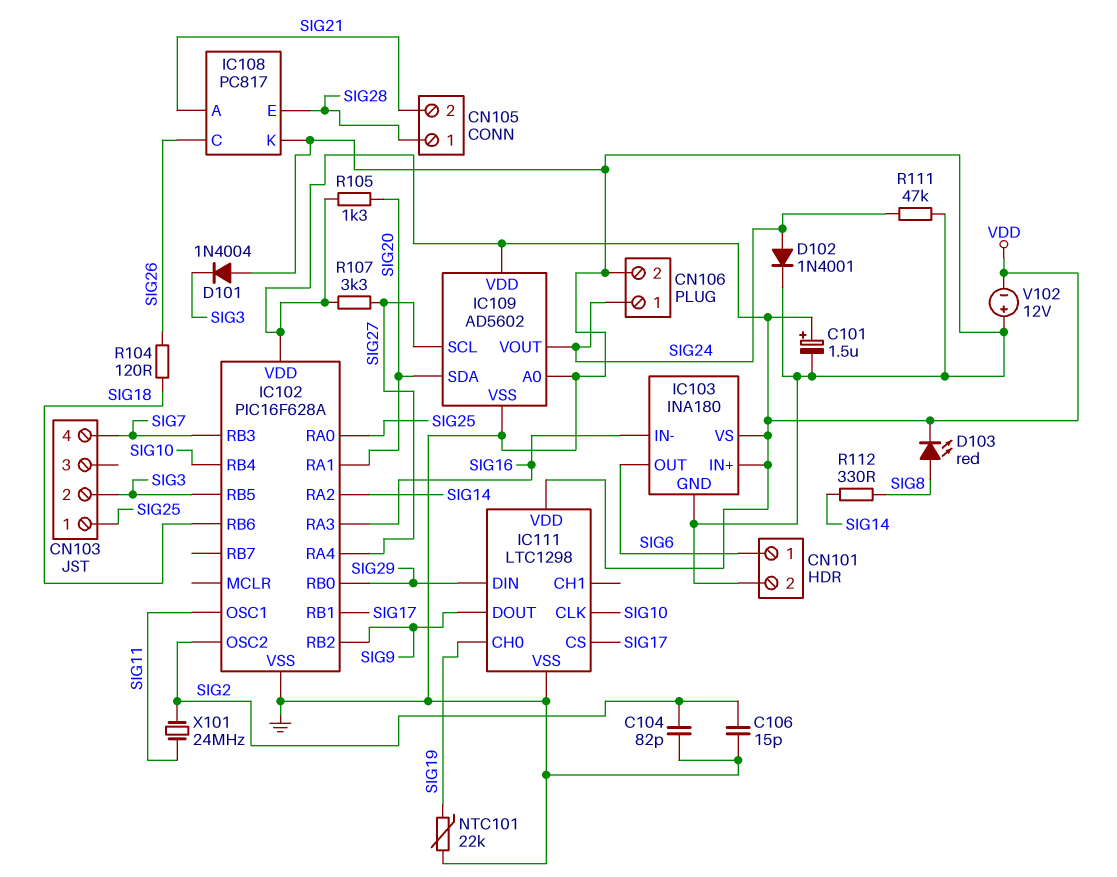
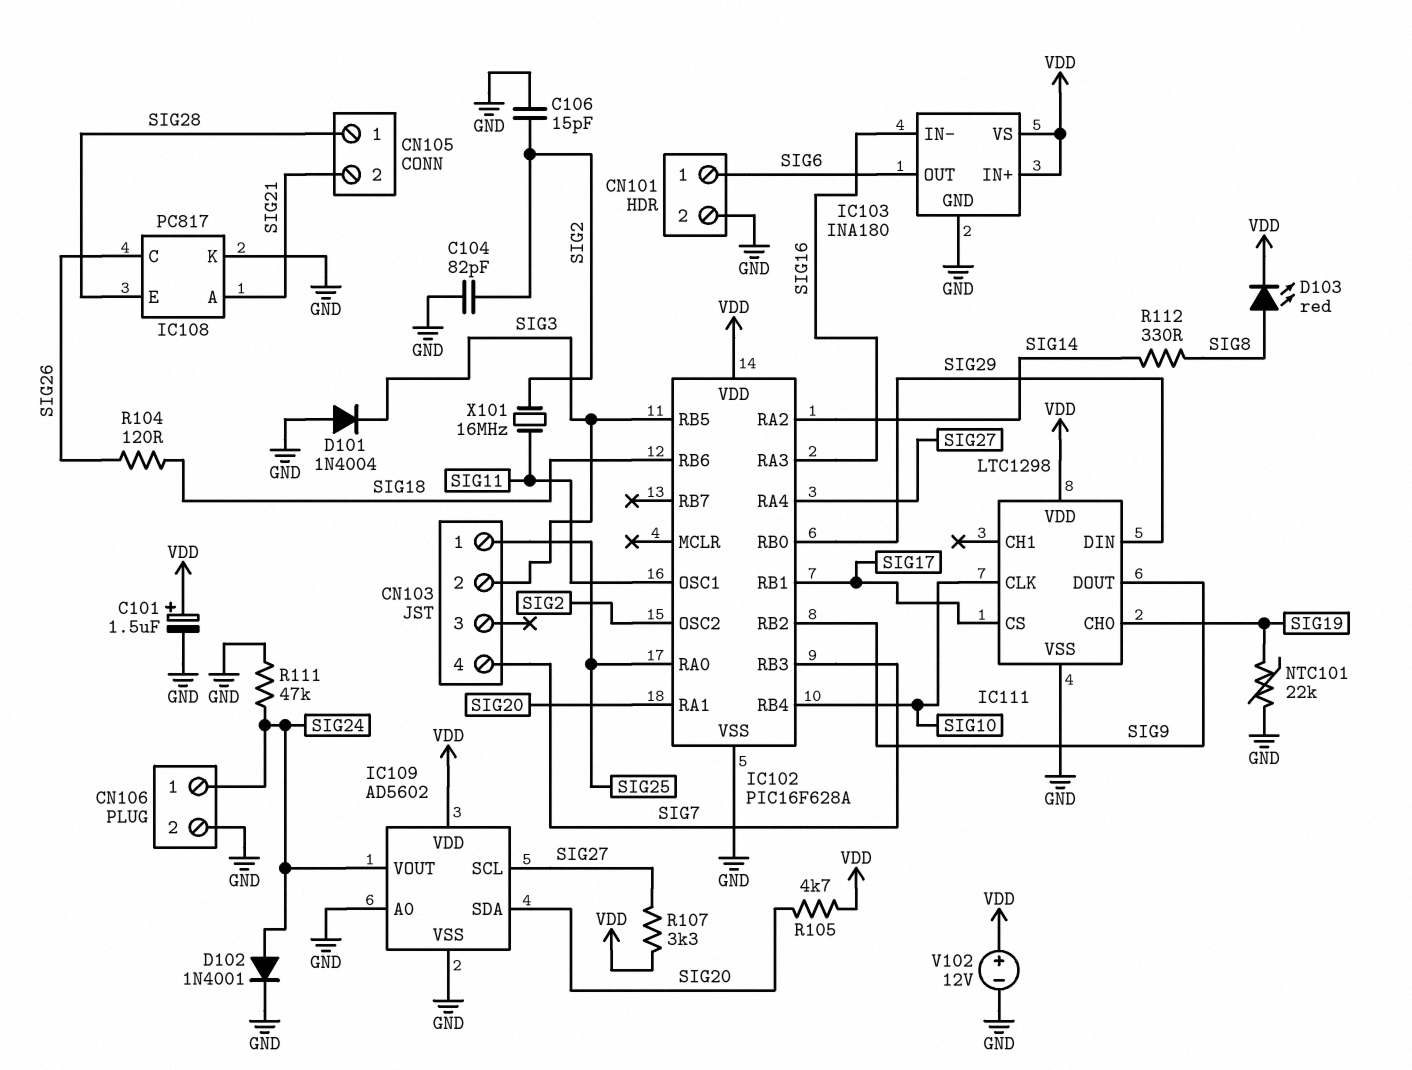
R105: 1.3k (SIG20, VDD) -> 4.7k (SIG20, VDD)
V102: 12V (plus GND, minus VDD) -> 12V (plus VDD, minus GND)
X101: 24MHz (SIG2, SIG11) -> 16MHz (SIG2, SIG11)

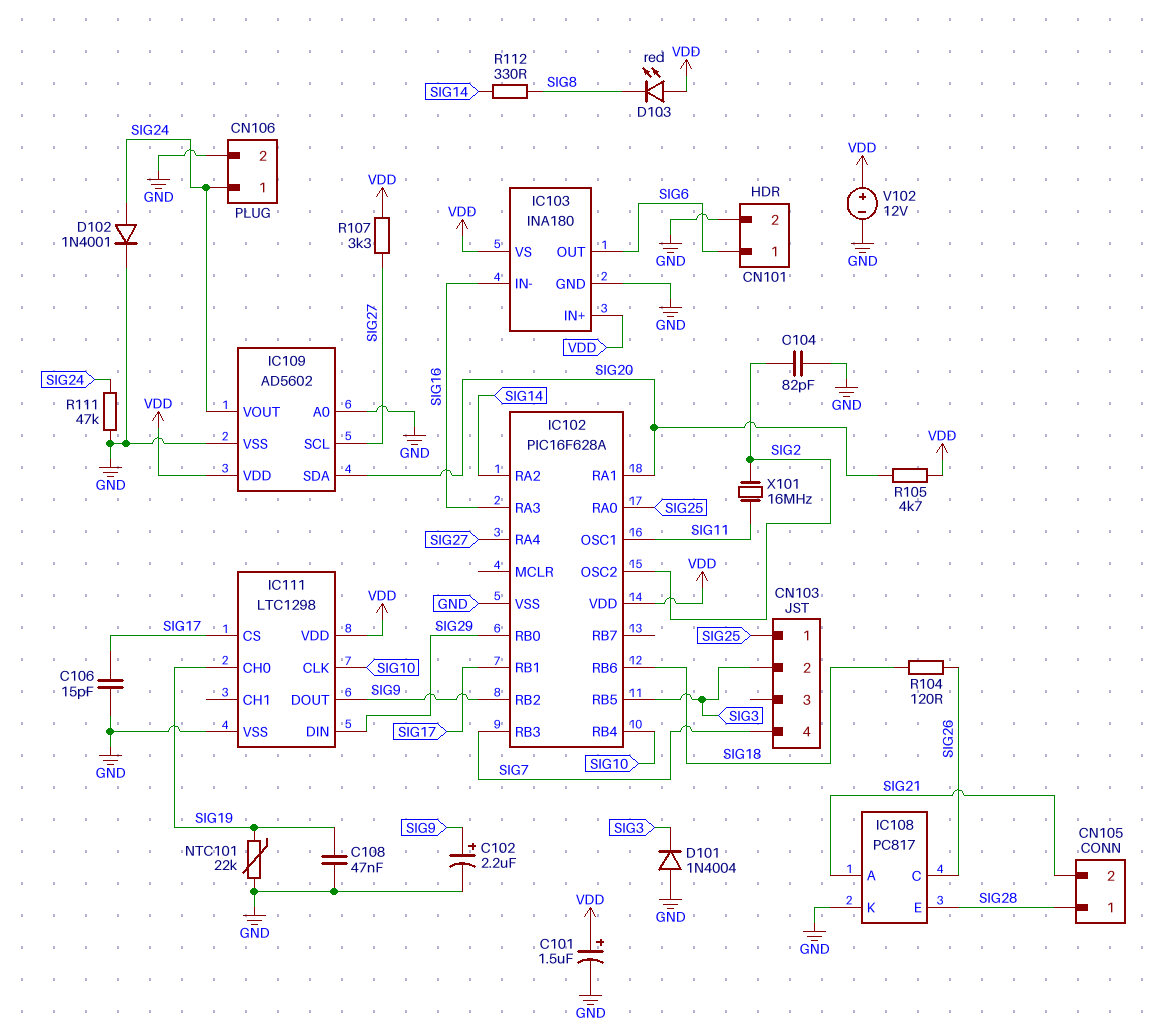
C102: none -> 2.2uF (plus SIG9, minus GND)
C106: 15pF (GND, SIG2) -> 15pF (GND, SIG17)
C108: none -> 47nF (GND, SIG19)
D103: LED red (A SIG8, K VDD) -> LED red (A VDD, K SIG8)

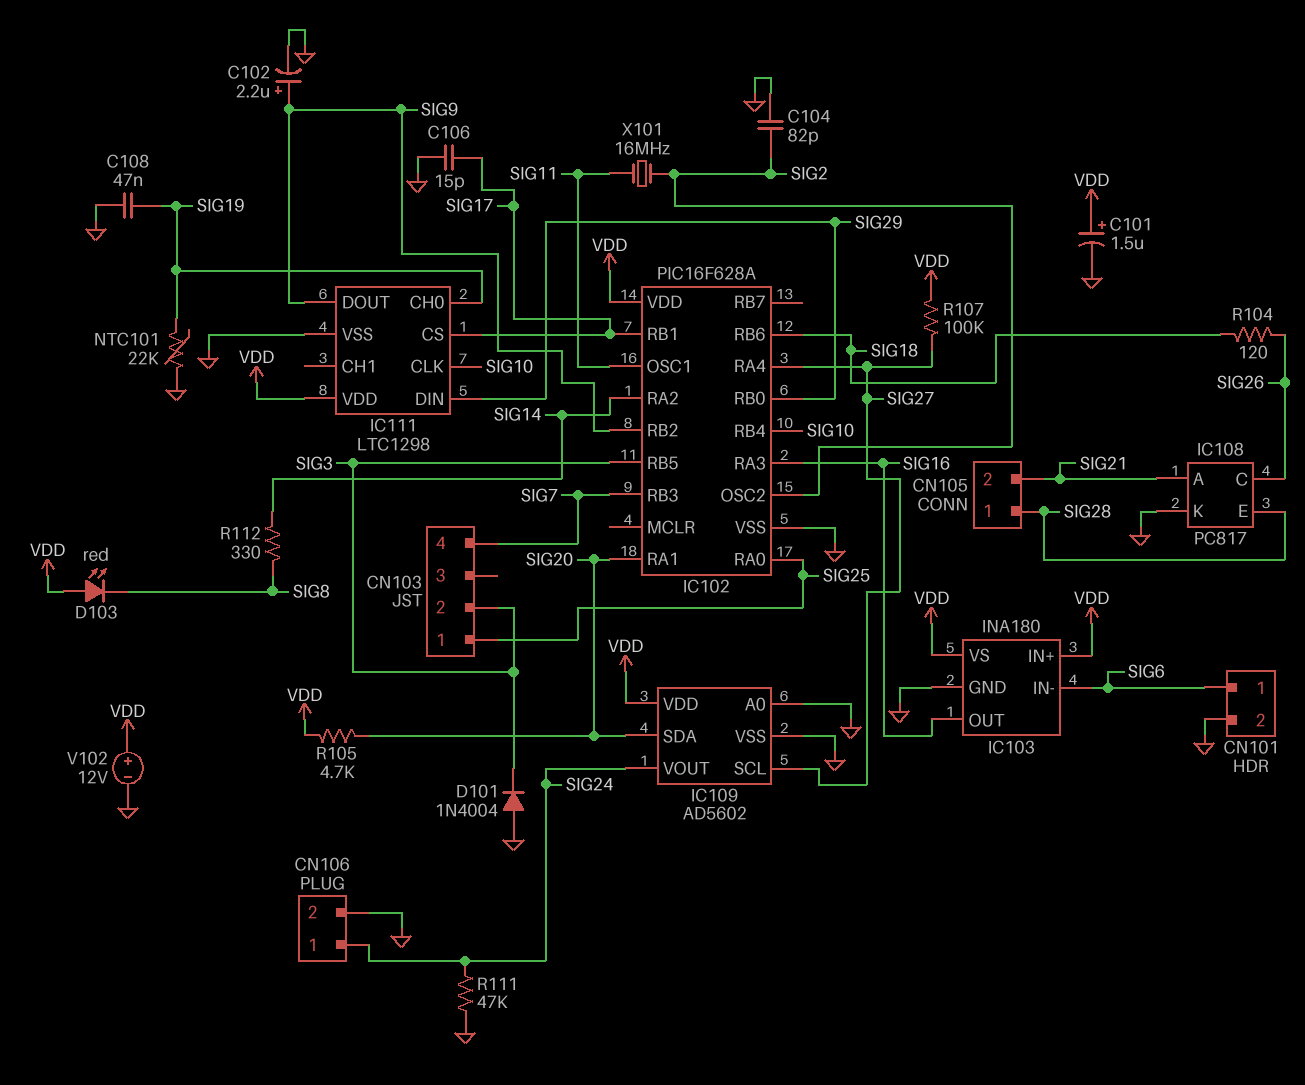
D102: diode 1N4001 (A SIG24, K GND) -> none
IC103 pin IN-: SIG16 -> SIG6
IC103 pin OUT: SIG6 -> SIG16
R107: 3.3k (SIG27, VDD) -> 100k (SIG27, VDD)

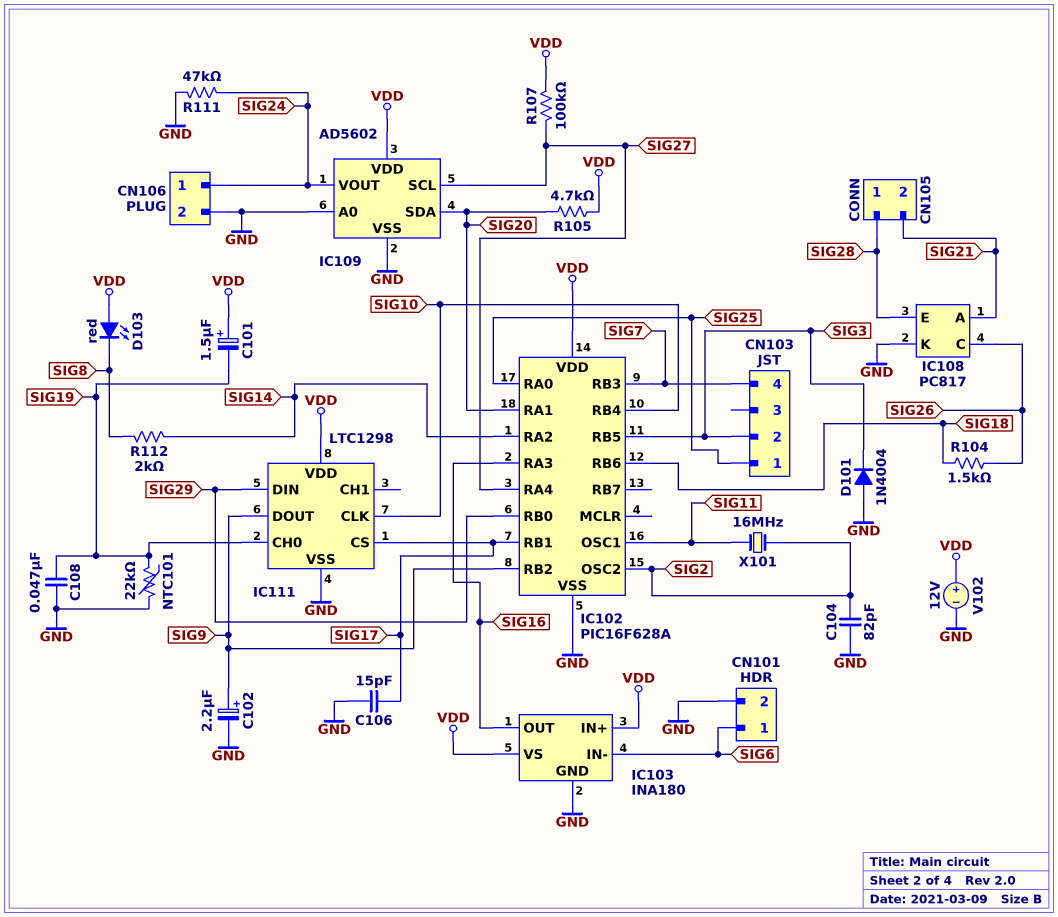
C101: 1.5uF (plus VDD, minus GND) -> 1.5uF (plus VDD, minus SIG19)
R104: 120 (SIG18, SIG26) -> 1.5k (SIG18, SIG26)
R112: 330 (SIG8, SIG14) -> 2k (SIG8, SIG14)

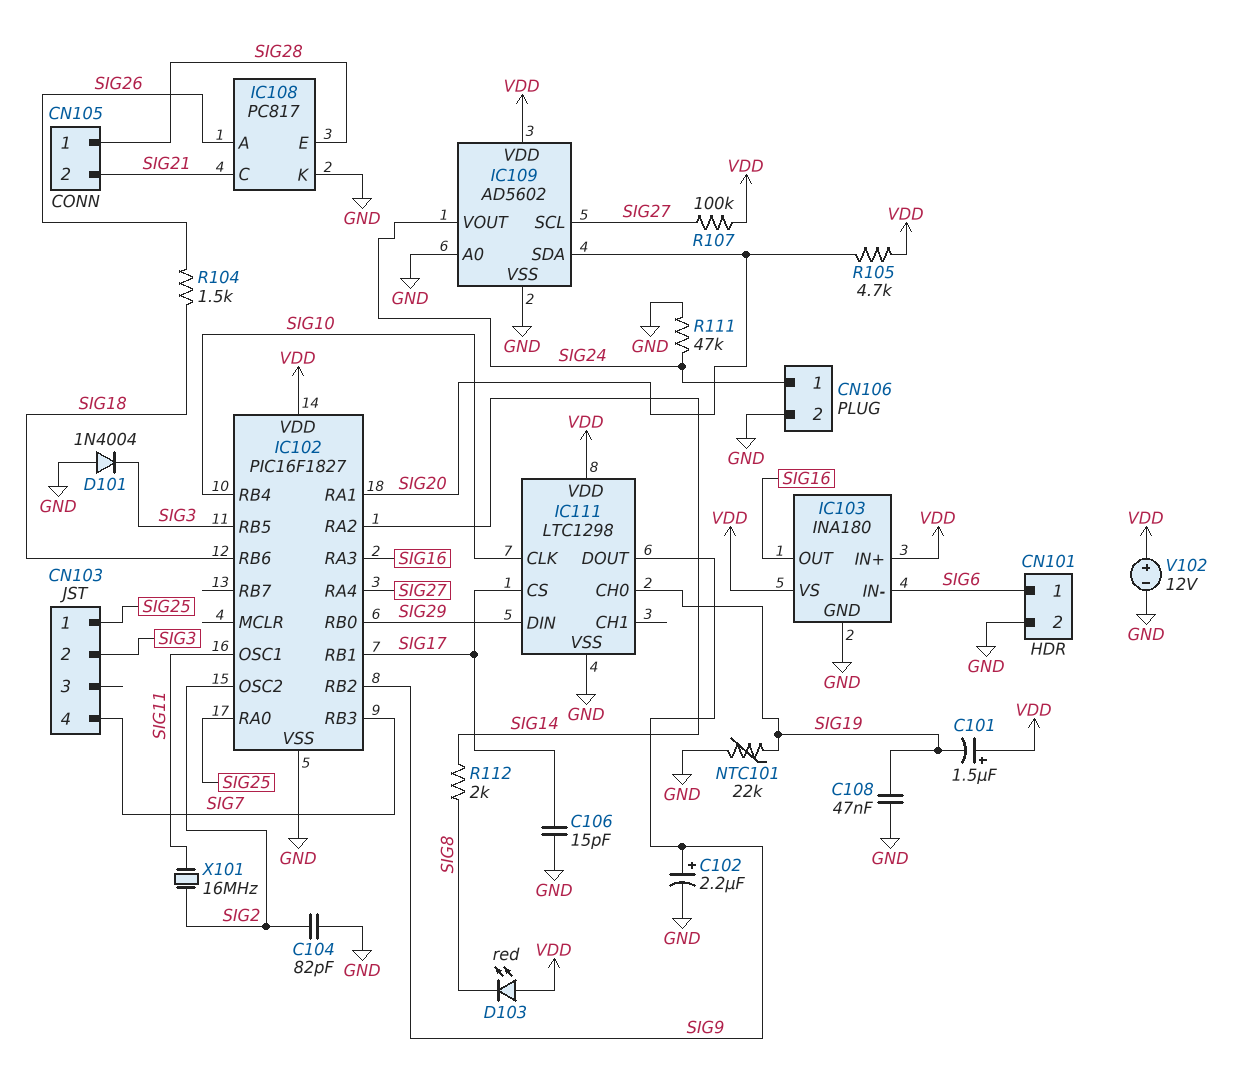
IC102: PIC16F628A -> PIC16F1827
IC108 pin A: SIG21 -> SIG26
IC108 pin C: SIG26 -> SIG21

